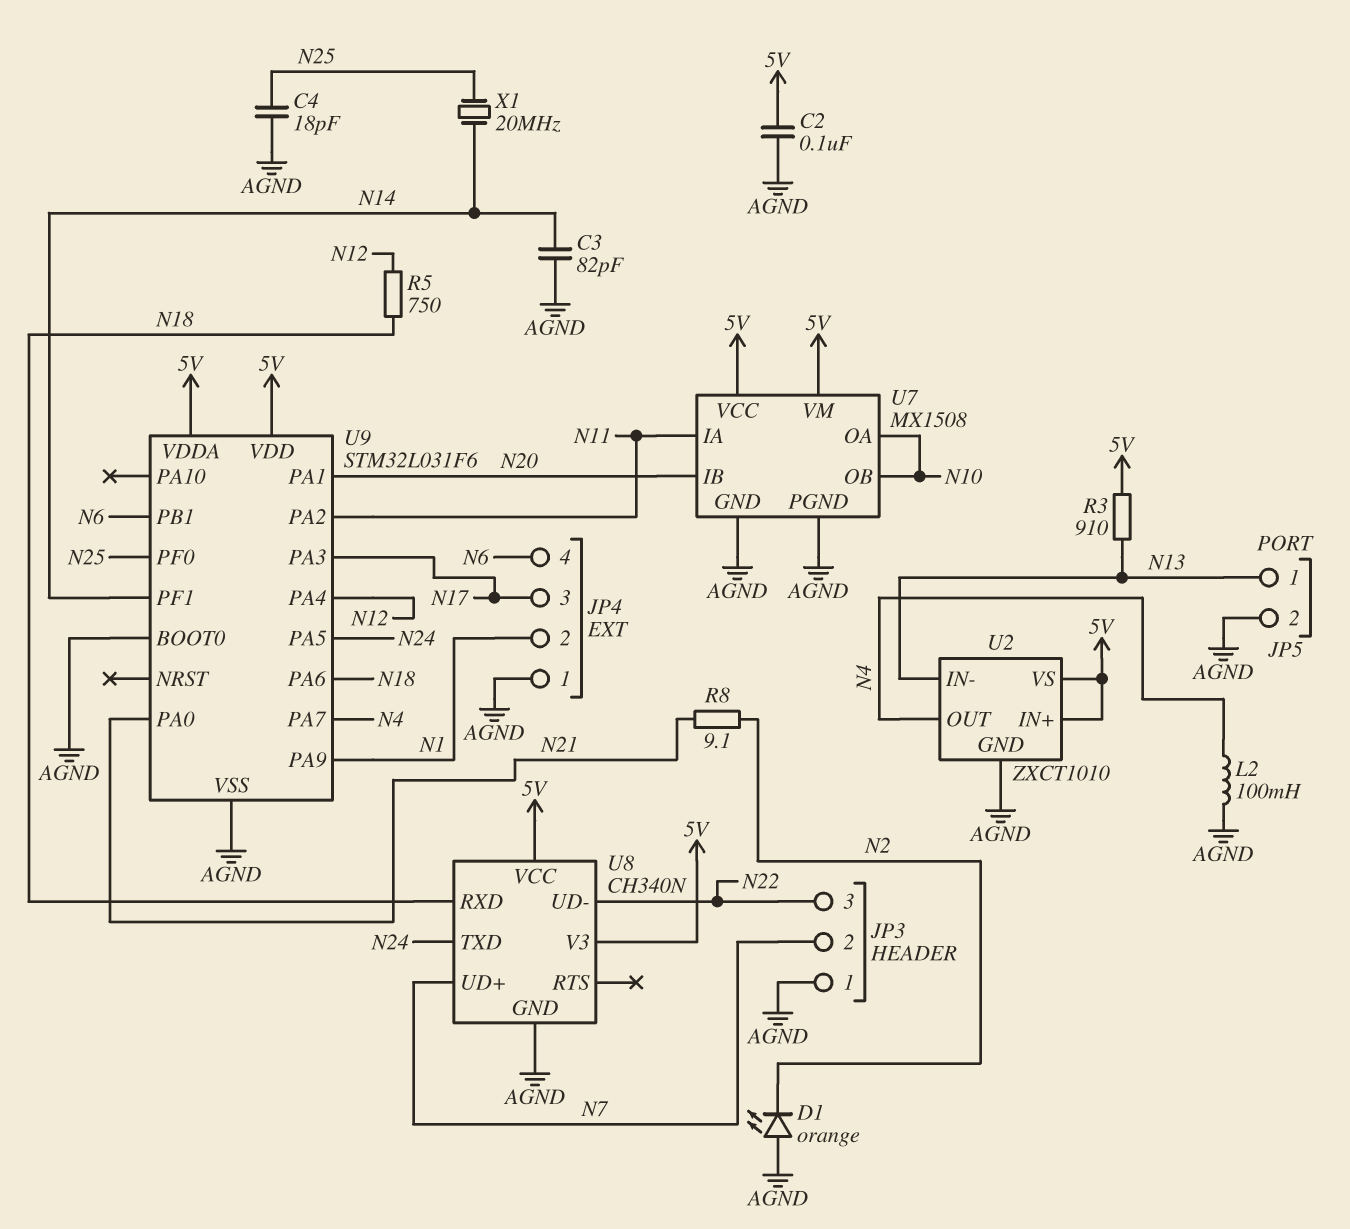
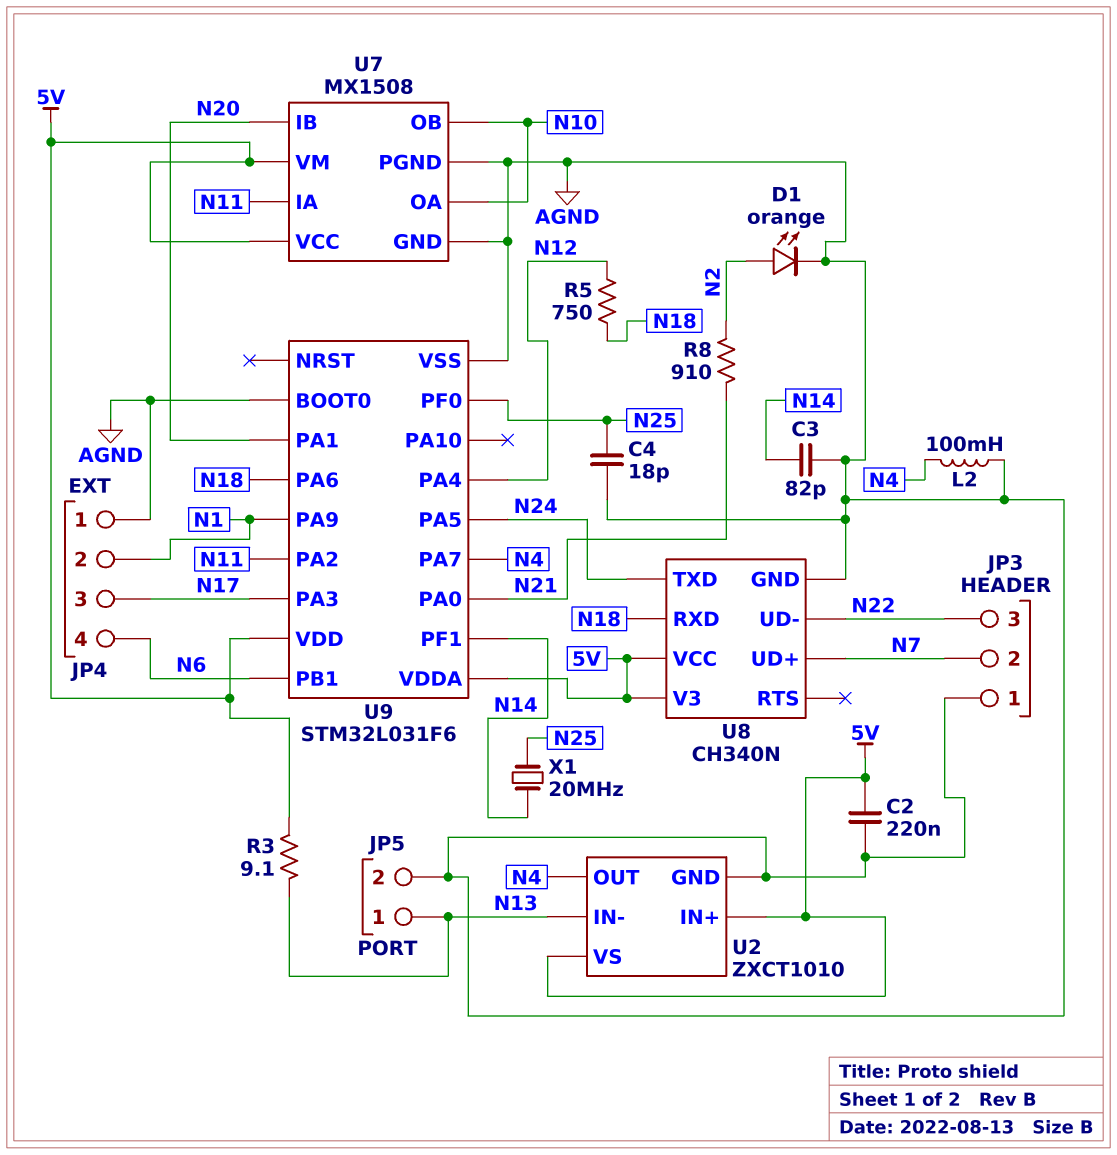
C2: 100nF (5V, AGND) -> 220nF (5V, AGND)
D1: LED orange (A AGND, K N2) -> LED orange (A N2, K AGND)
R3: 910 (5V, N13) -> 9.1 (5V, N13)
R8: 9.1 (N2, N21) -> 910 (N2, N21)

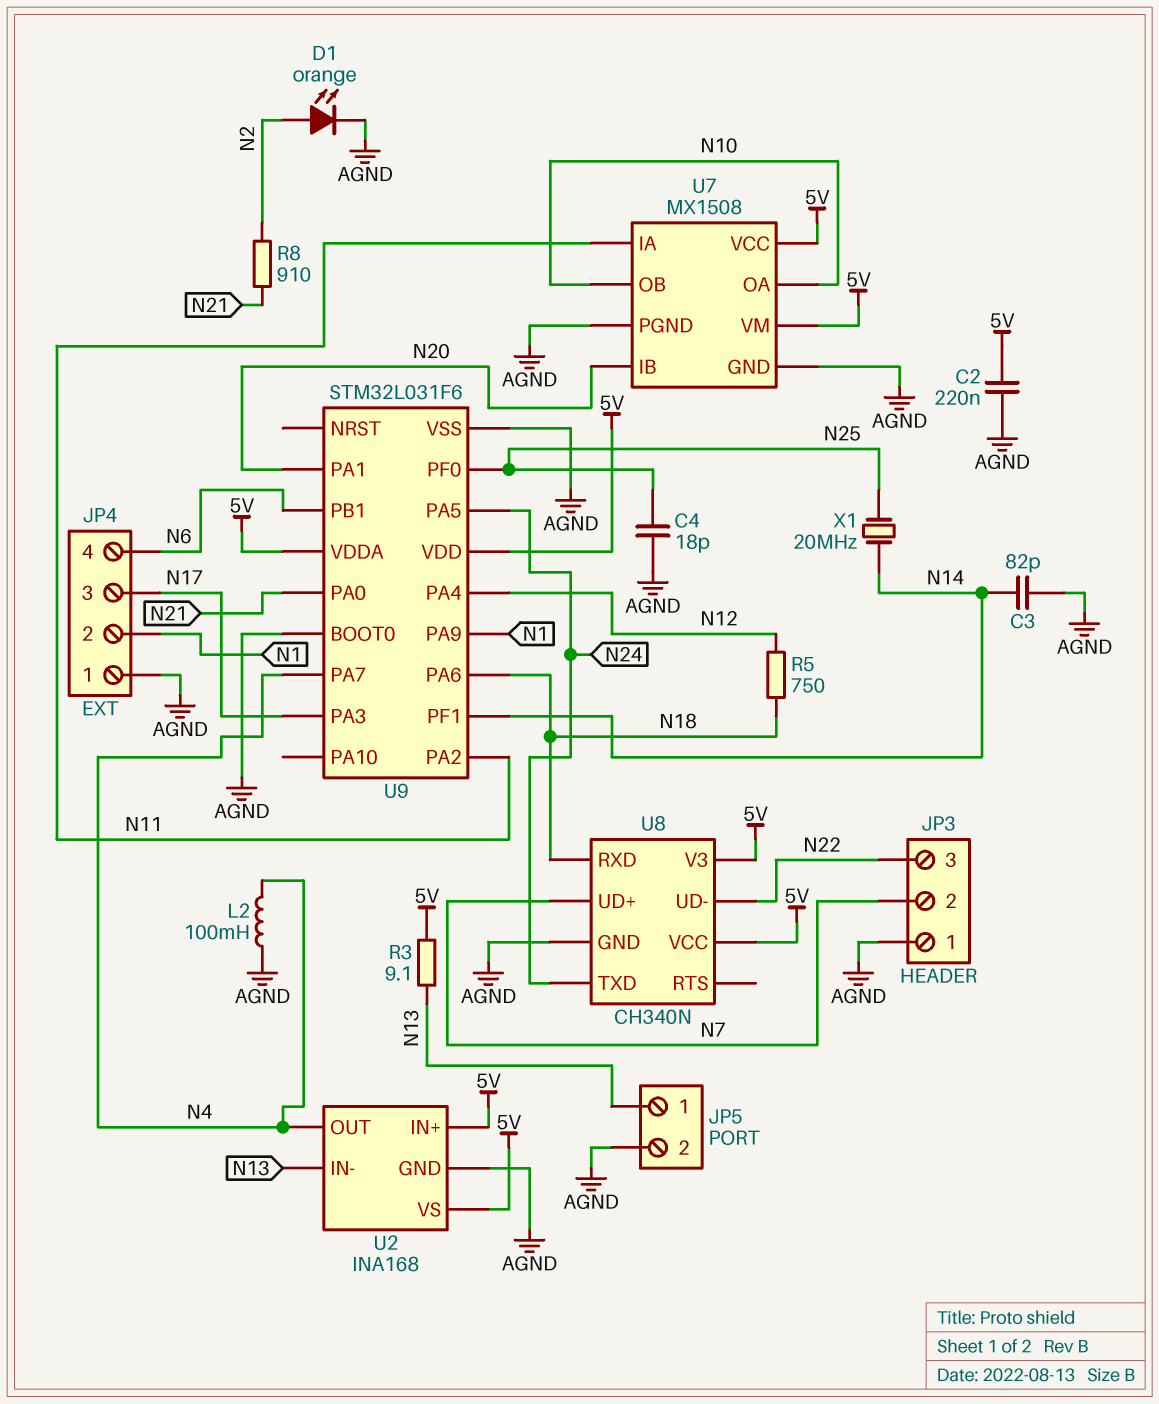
U2: ZXCT1010 -> INA168

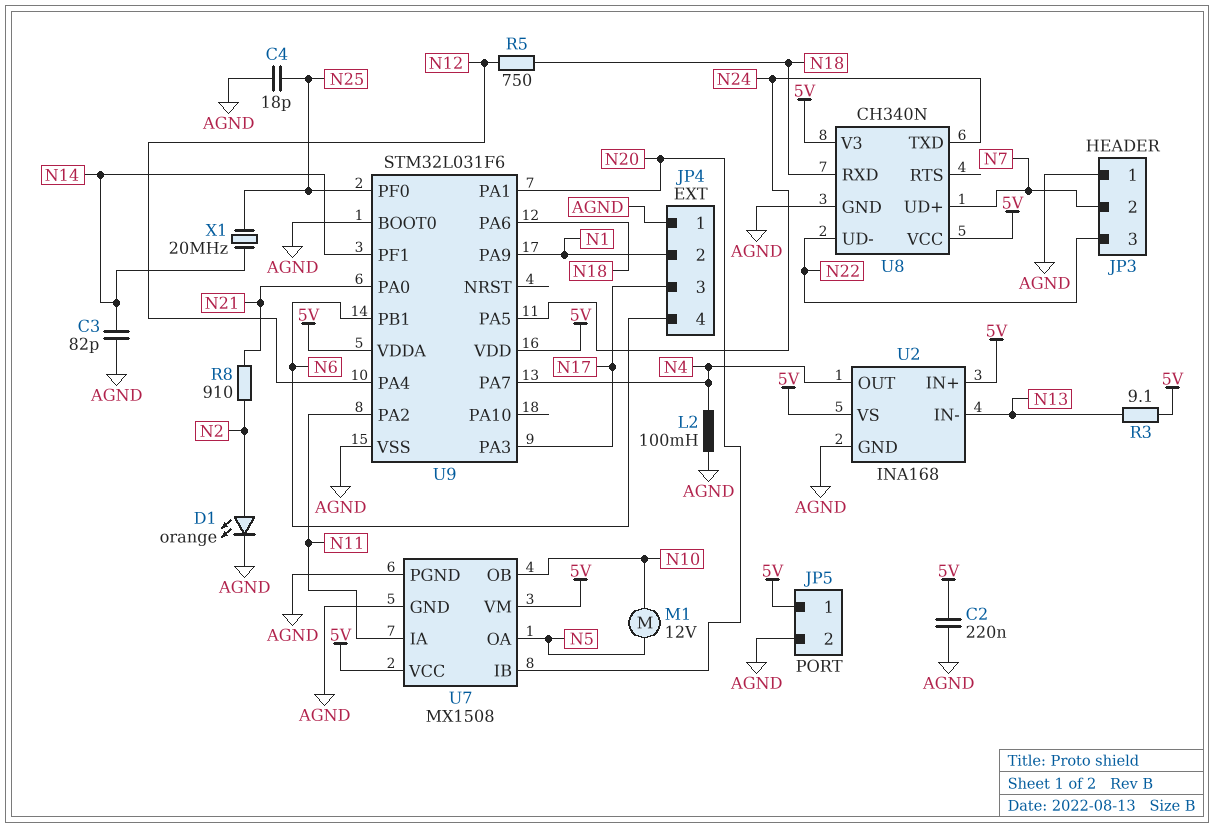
JP5 pin 1: N13 -> 5V
M1: none -> motor 12V (N5, N10)
U7 pin OA: N10 -> N5

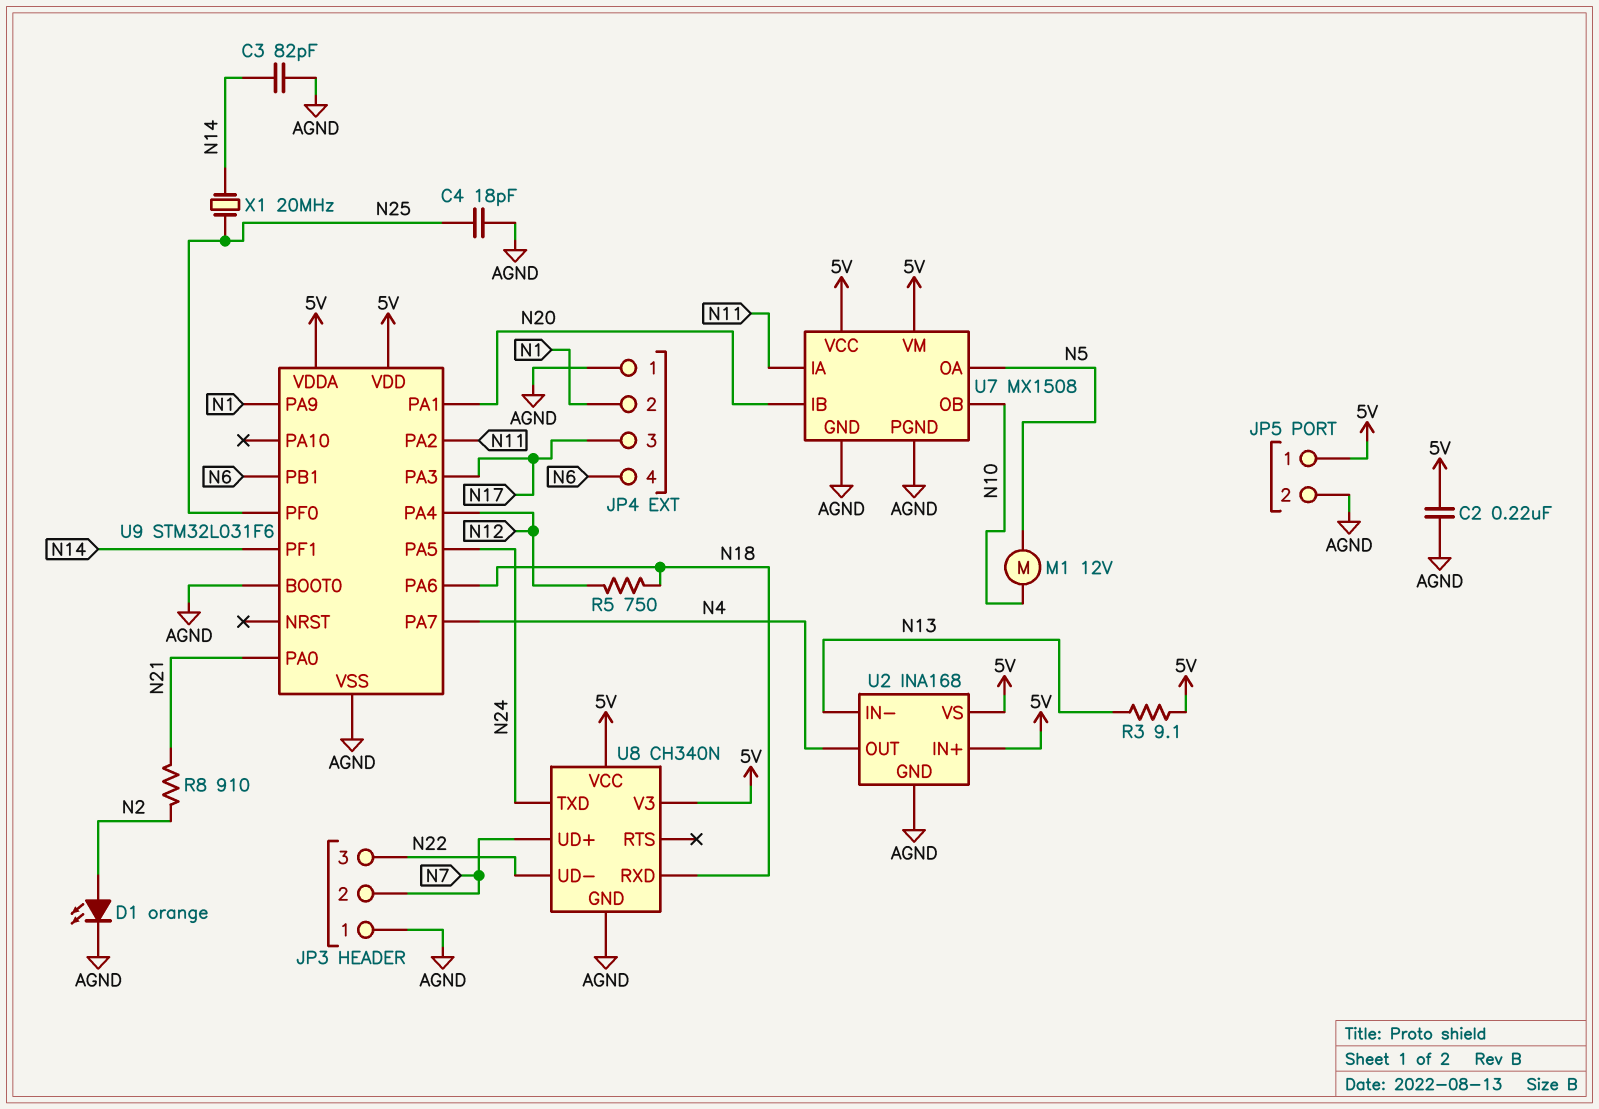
L2: 100mH (AGND, N4) -> none

